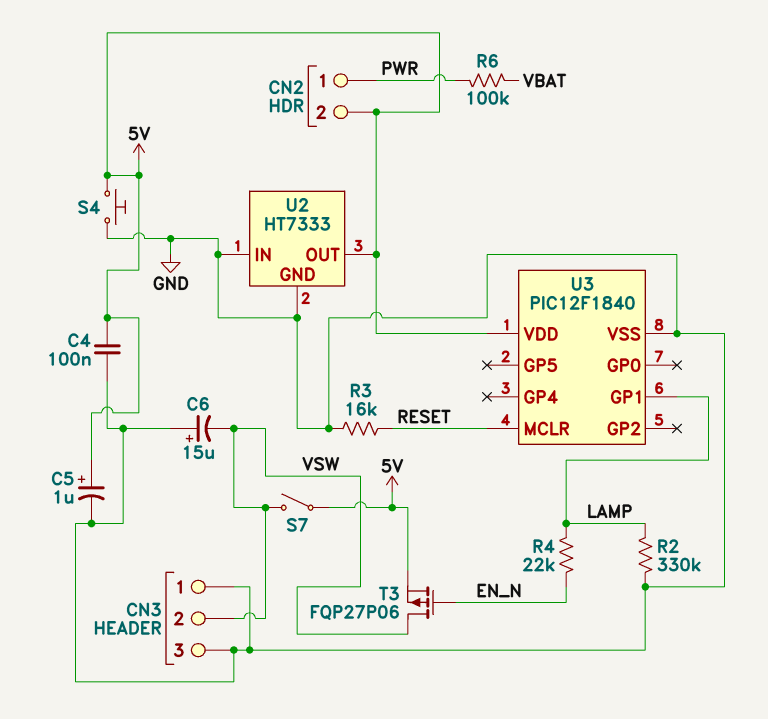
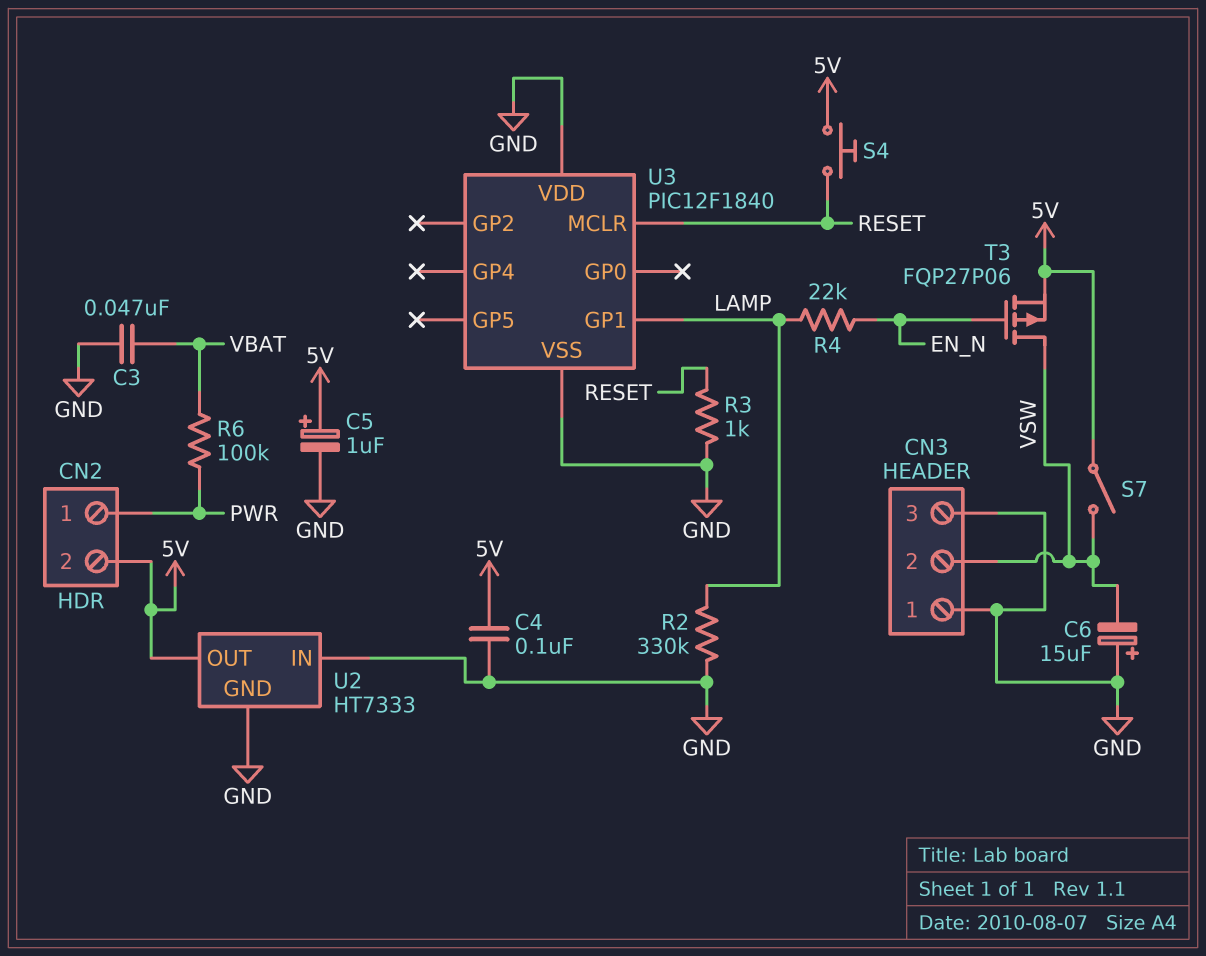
C3: none -> 47nF (GND, VBAT)
R3: 16k (GND, RESET) -> 1k (GND, RESET)
S4: button (5V, GND) -> button (5V, RESET)
U3 pin VDD: 5V -> GND

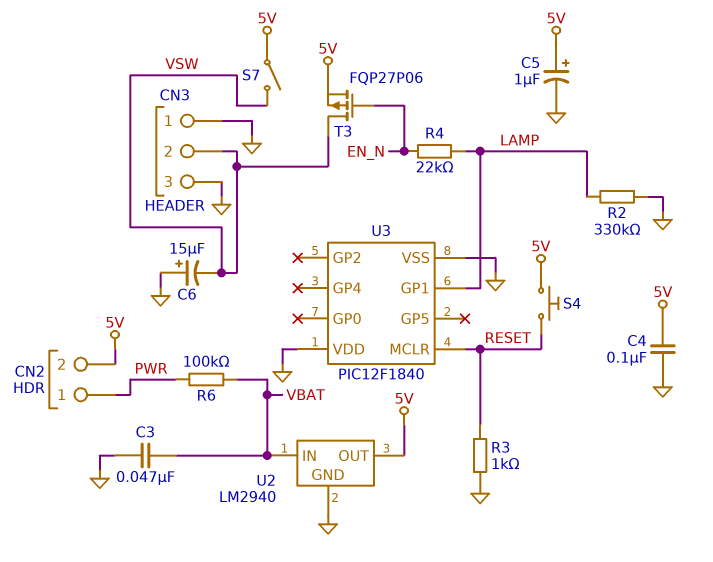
U2: HT7333 -> LM2940
U2 pin IN: GND -> VBAT

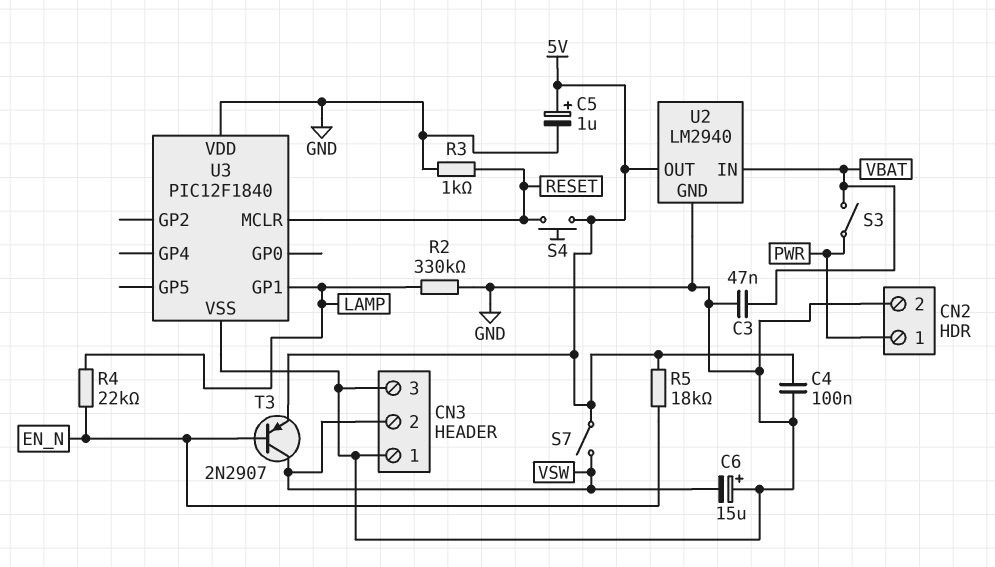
CN2 pin 2: 5V -> GND
R5: none -> 18k (5V, EN_N)
R6: 100k (PWR, VBAT) -> none
S3: none -> switch (PWR, VBAT)
T3: PMOS FQP27P06 (G EN_N, D VSW, S 5V) -> PNP 2N2907 (B EN_N, C VSW, E 5V)

